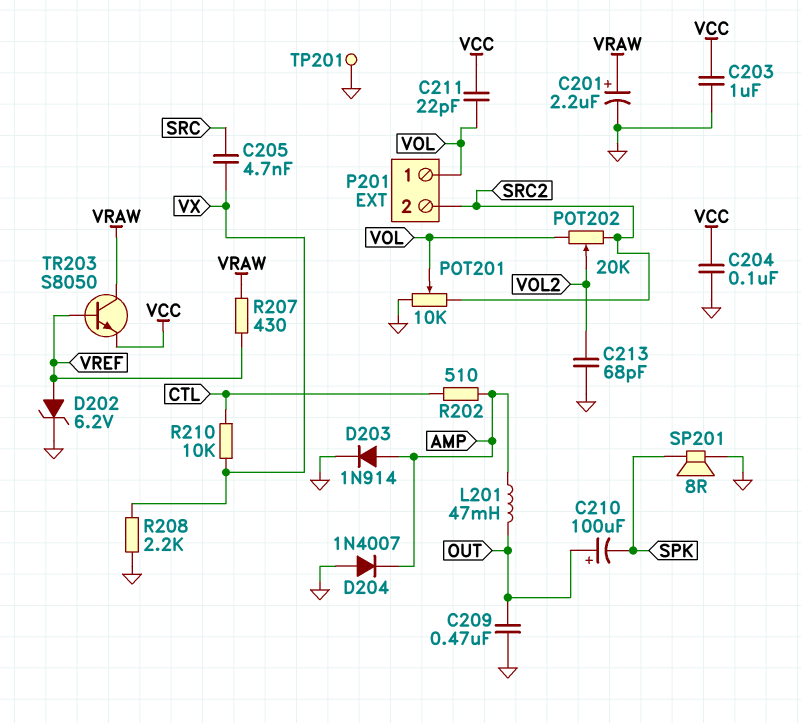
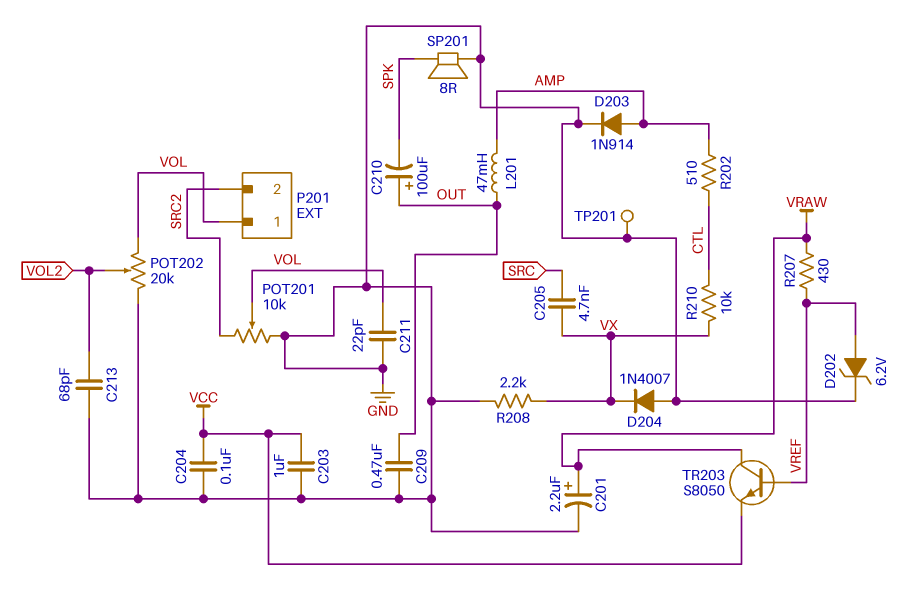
C211: 22pF (VCC, VOL) -> 22pF (GND, VOL)
D204: diode 1N4007 (A GND, K AMP) -> diode 1N4007 (A GND, K VX)
POT202: 20k (SRC2, VOL, wiper VOL2) -> 20k (GND, VOL, wiper VOL2)

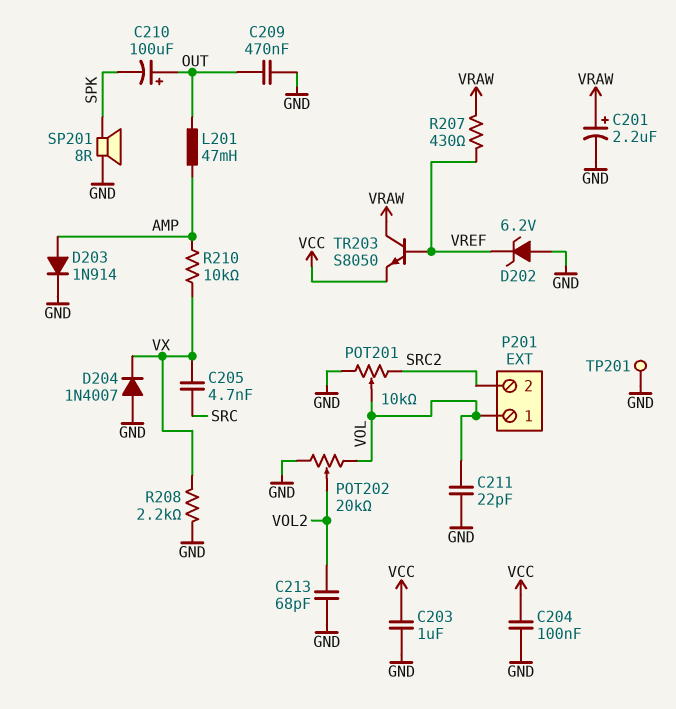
D202: zener 6.2V (A VREF, K GND) -> zener 6.2V (A GND, K VREF)
R202: 510 (AMP, CTL) -> none
R210: 10k (CTL, VX) -> 10k (AMP, VX)

